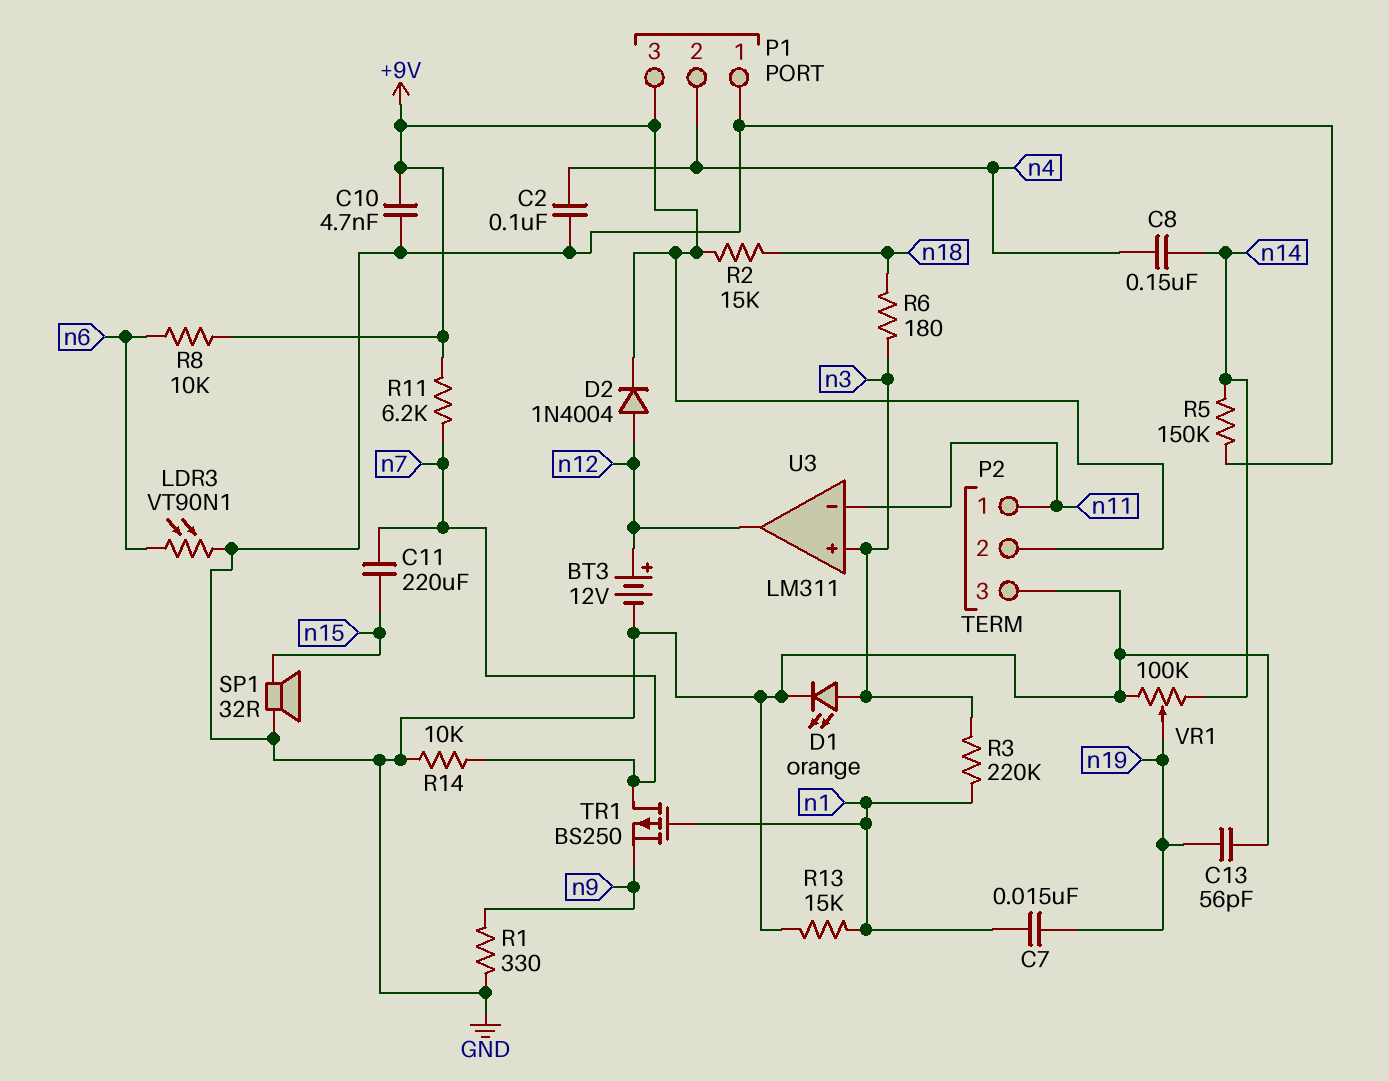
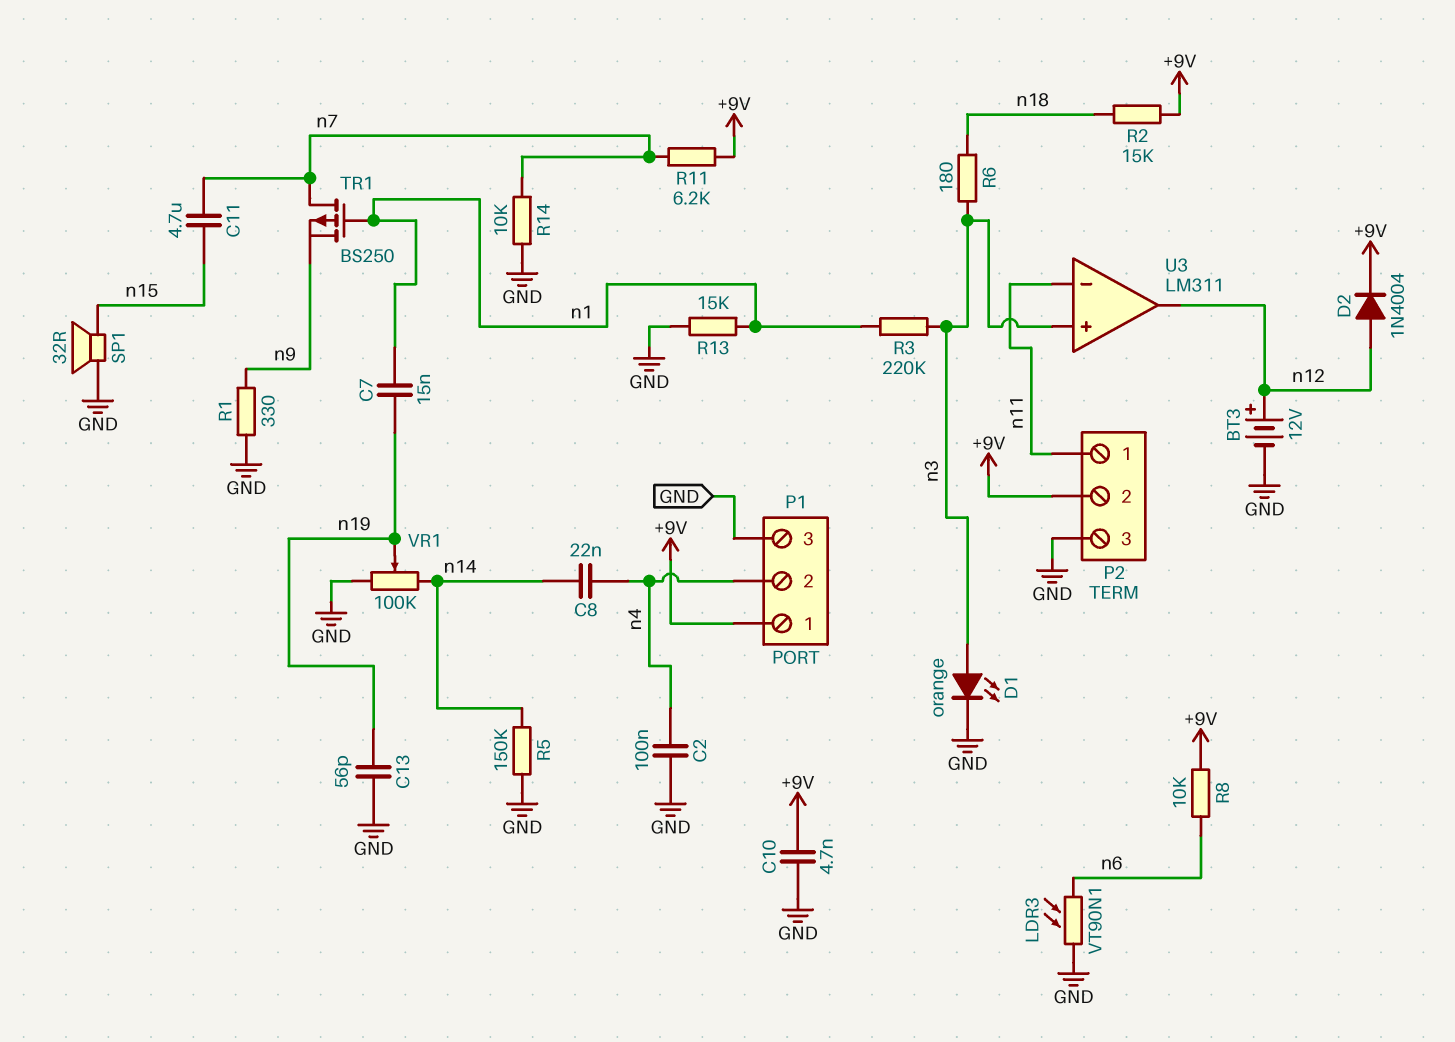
C8: 150nF (n4, n14) -> 22nF (n4, n14)
C11: 220uF (n7, n15) -> 4.7uF (n7, n15)
P1 pin 1: GND -> +9V
P1 pin 3: +9V -> GND

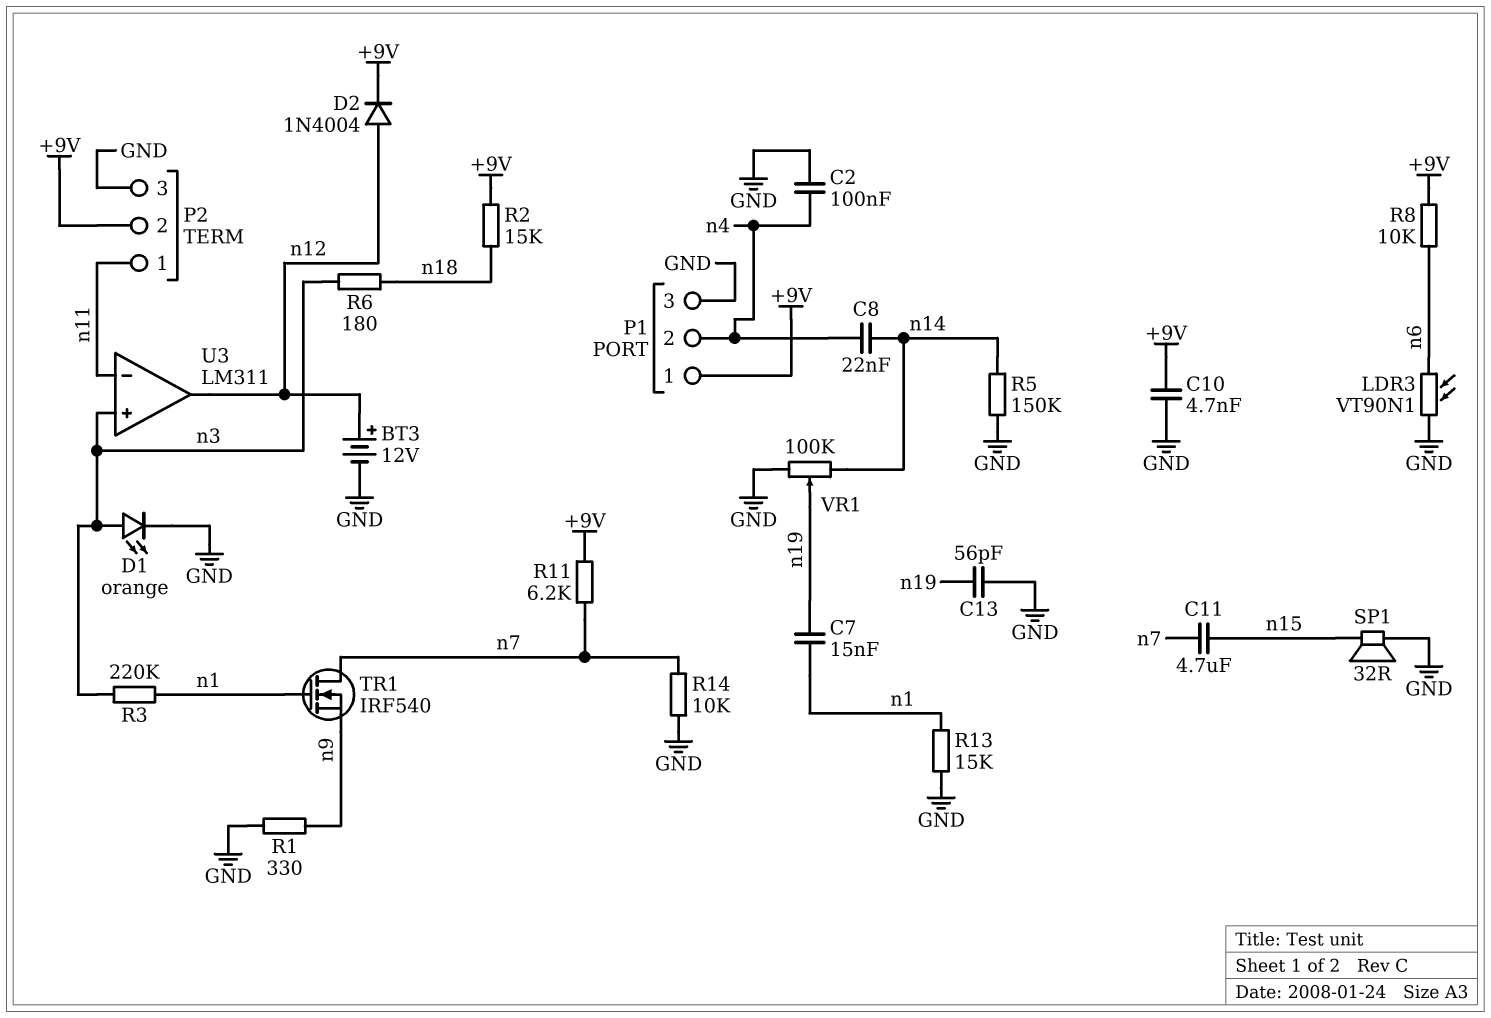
TR1: PMOS BS250 (G n1, D n7, S n9) -> NMOS IRF540 (G n1, D n7, S n9)

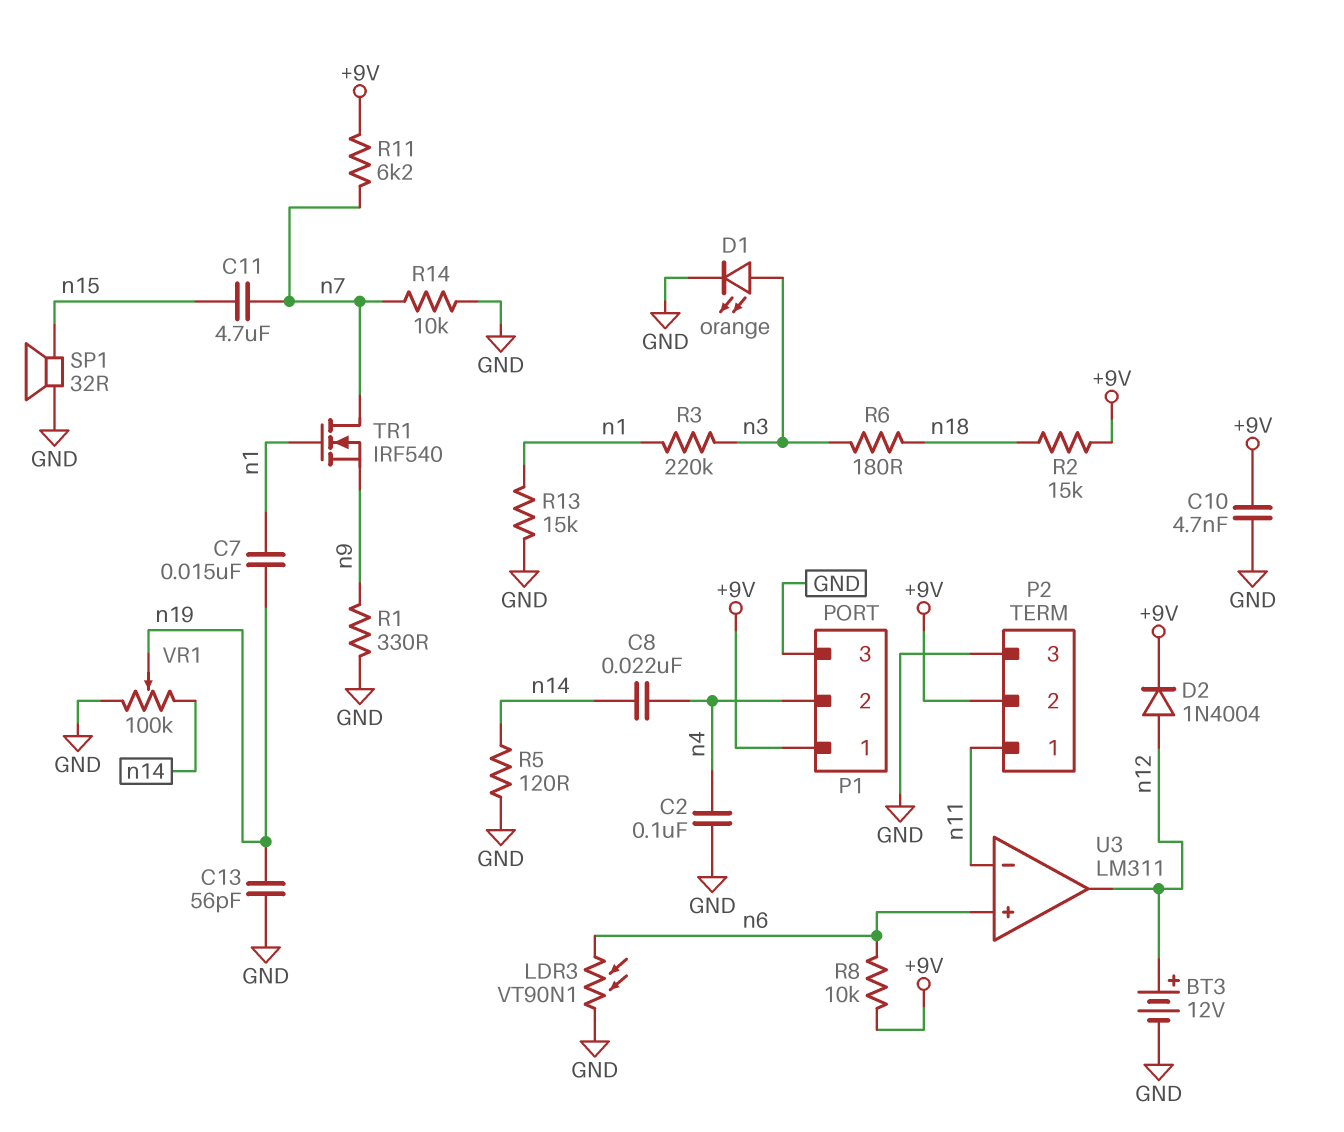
R5: 150k (GND, n14) -> 120 (GND, n14)
U3 pin in+: n3 -> n6

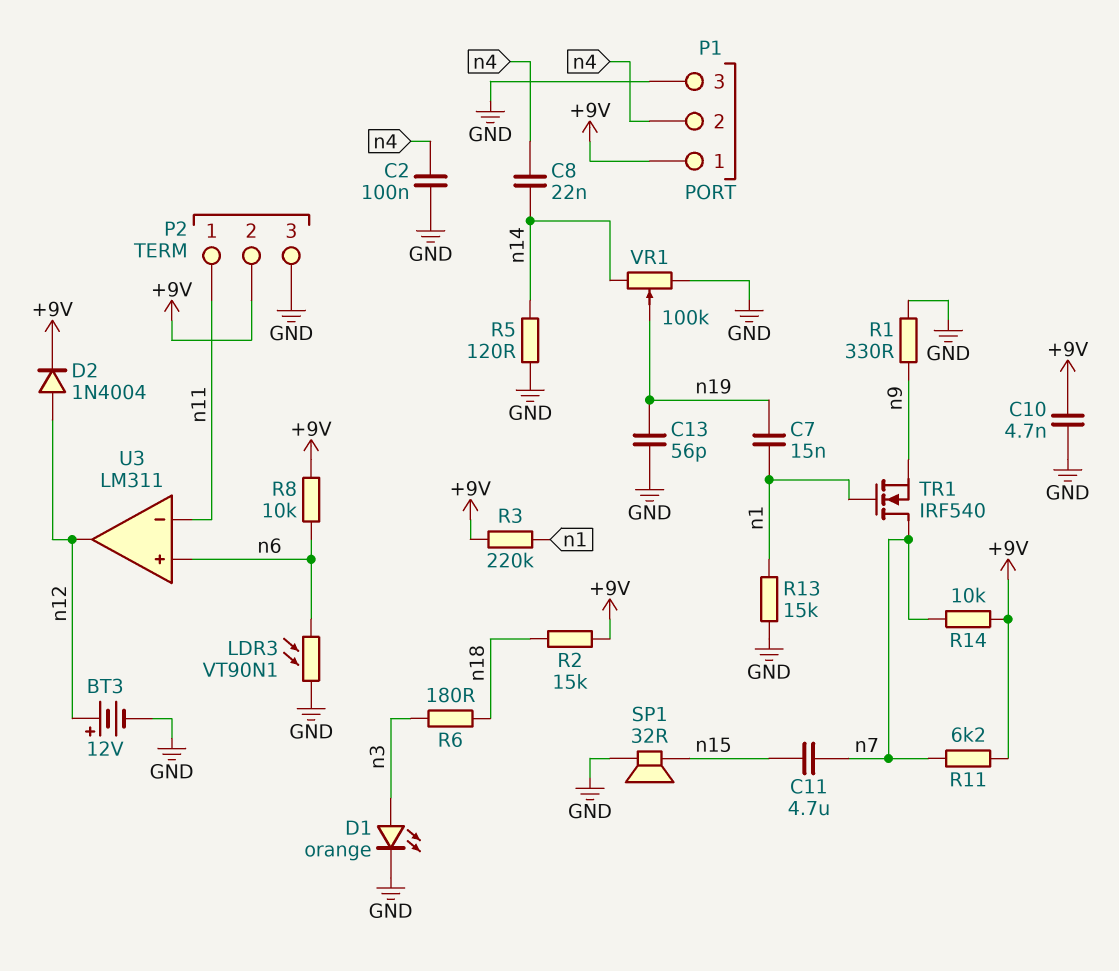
R3: 220k (n1, n3) -> 220k (+9V, n1)
R14: 10k (GND, n7) -> 10k (+9V, n7)

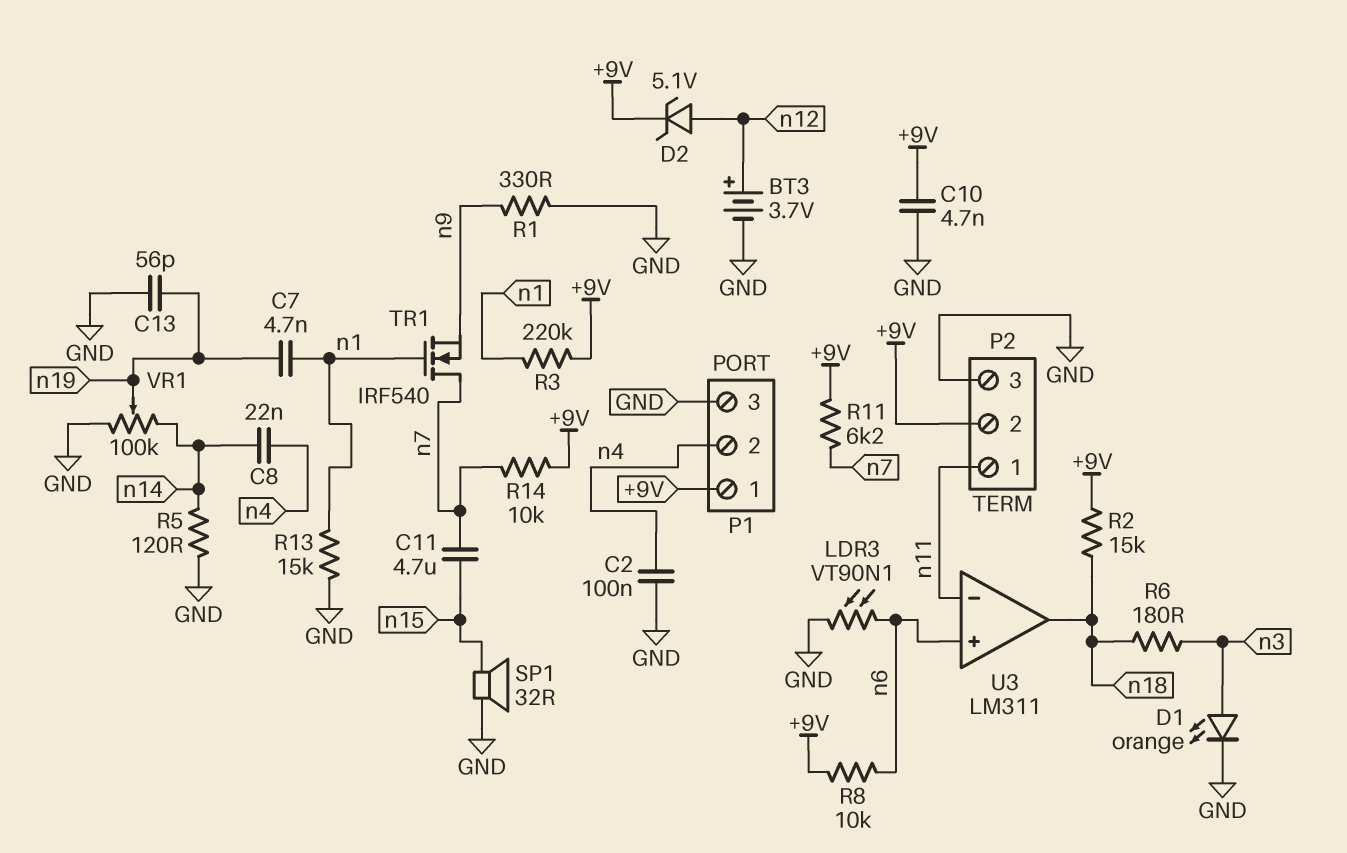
BT3: 12V (plus n12, minus GND) -> 3.7V (plus n12, minus GND)
C7: 15nF (n1, n19) -> 4.7nF (n1, n19)
D2: diode 1N4004 (A n12, K +9V) -> zener 5.1V (A n12, K +9V)
U3 pin out: n12 -> n18

